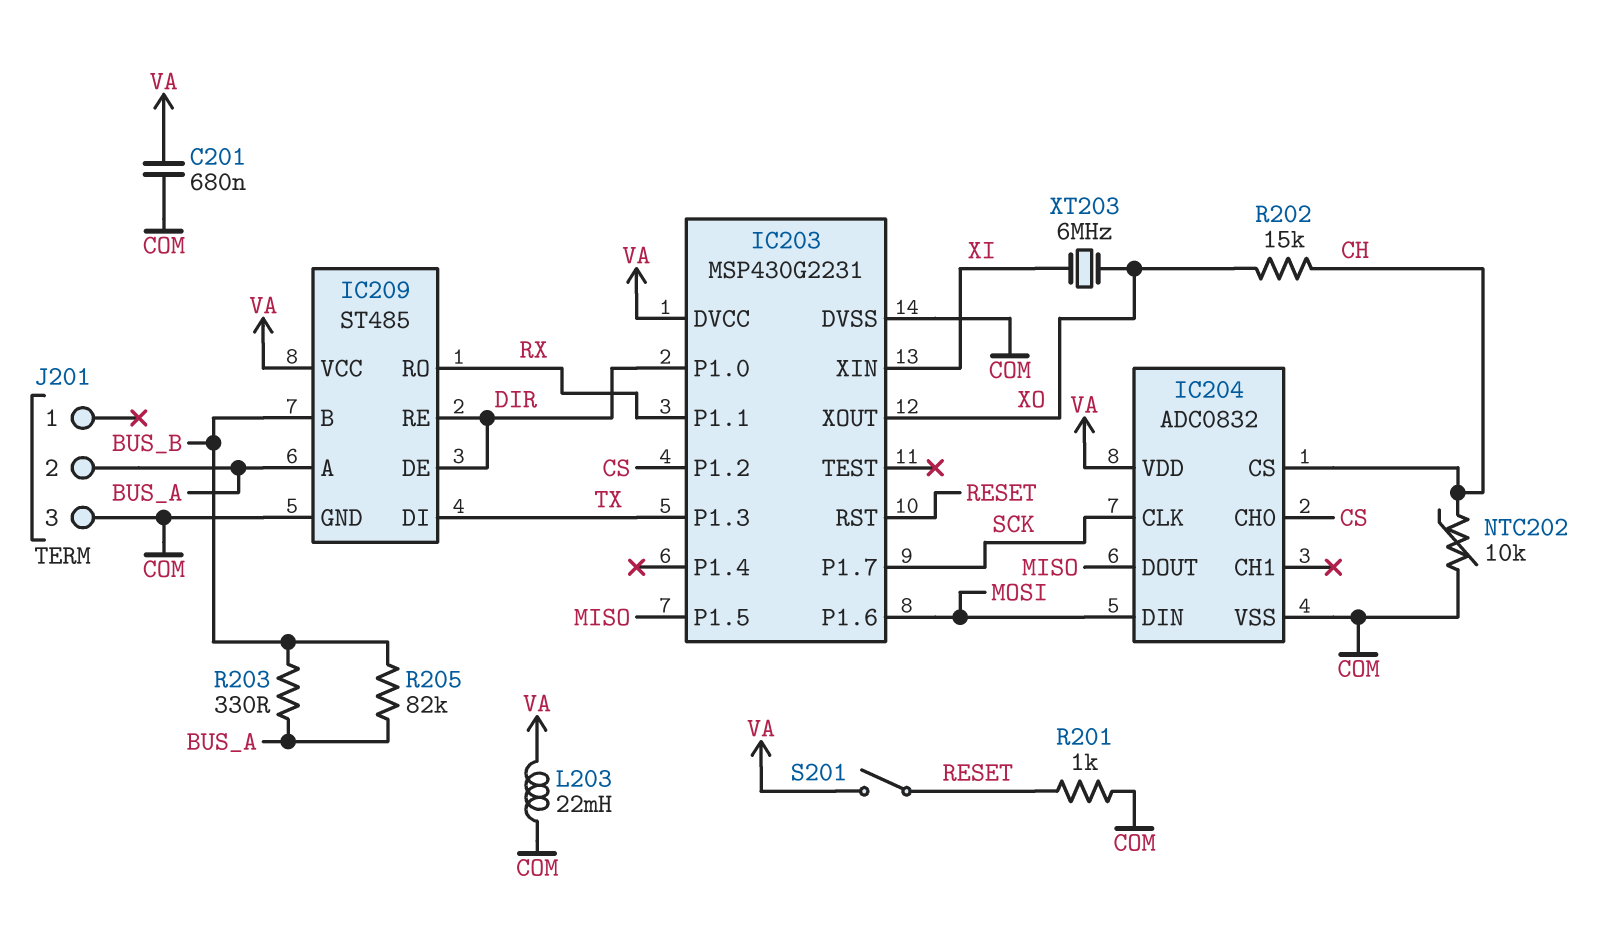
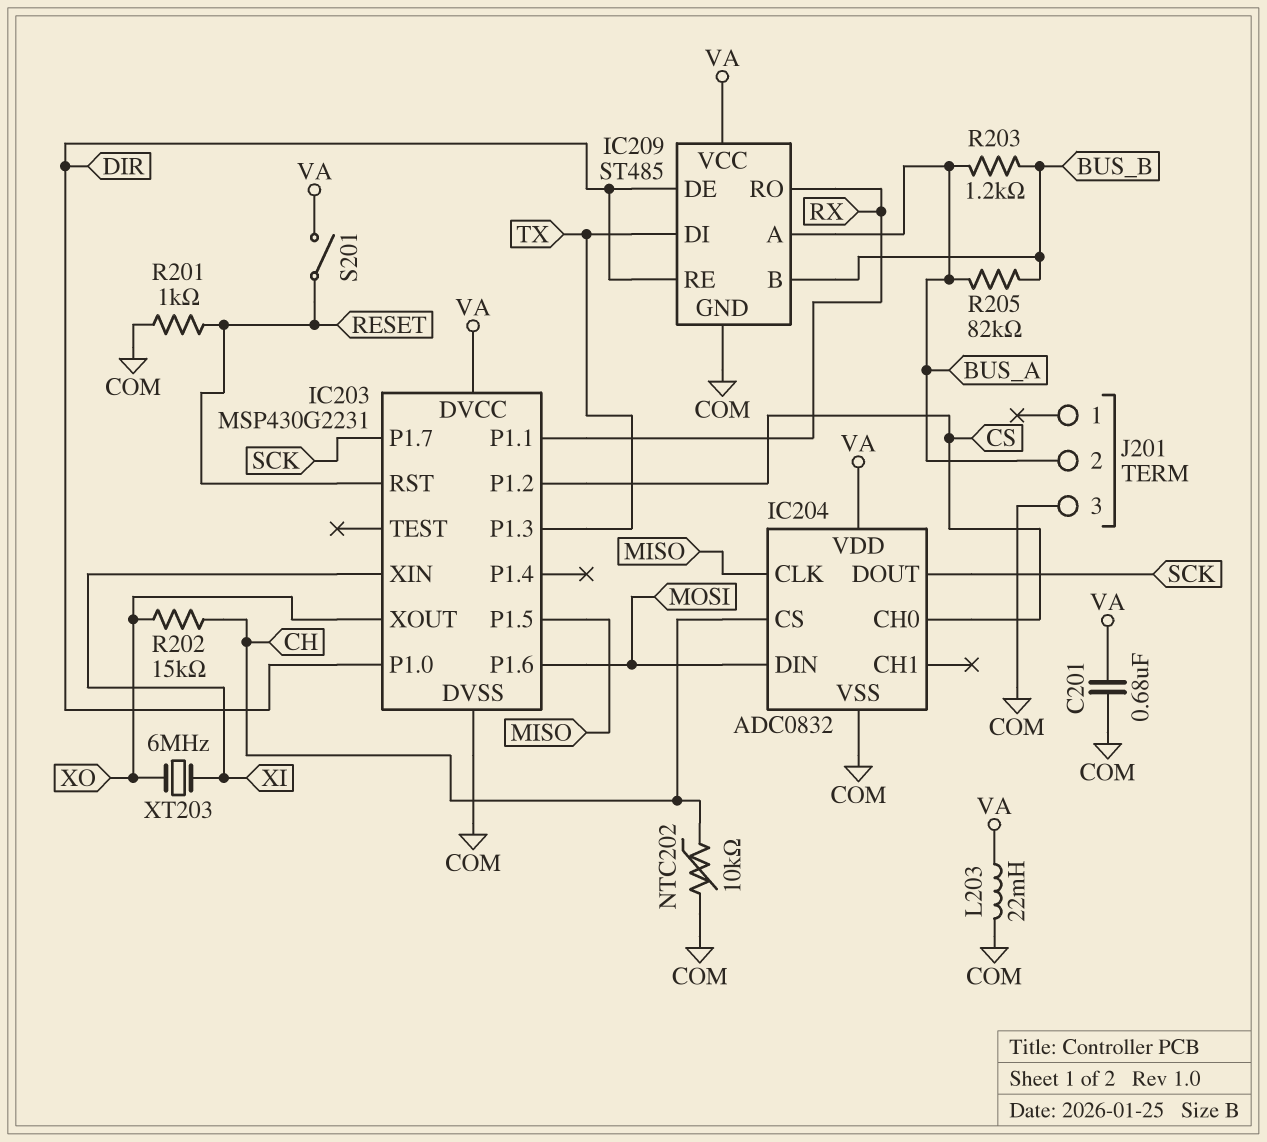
IC204 pin CLK: SCK -> MISO
IC204 pin DOUT: MISO -> SCK
R203: 330 (BUS_A, BUS_B) -> 1.2k (BUS_A, BUS_B)

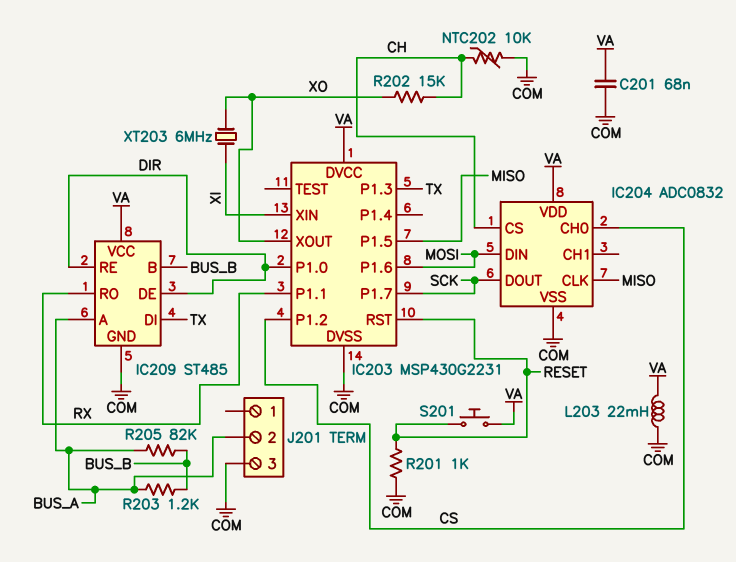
C201: 680nF (COM, VA) -> 68nF (COM, VA)
S201: switch (RESET, VA) -> button (RESET, VA)

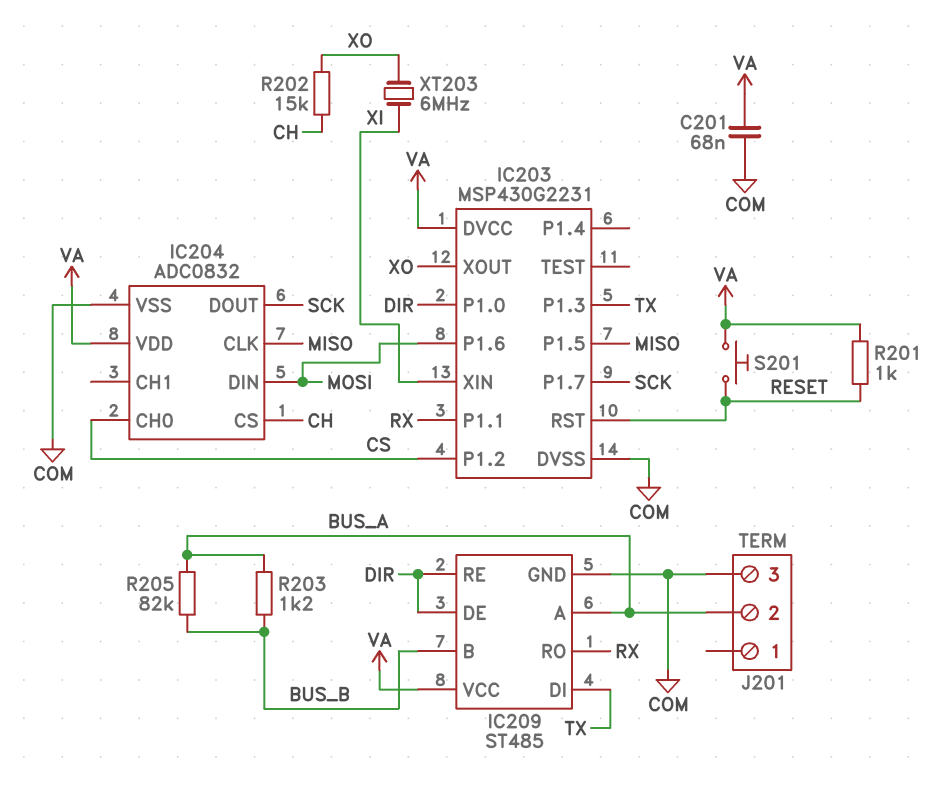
L203: 22mH (COM, VA) -> none
NTC202: 10k (CH, COM) -> none
R201: 1k (COM, RESET) -> 1k (RESET, VA)

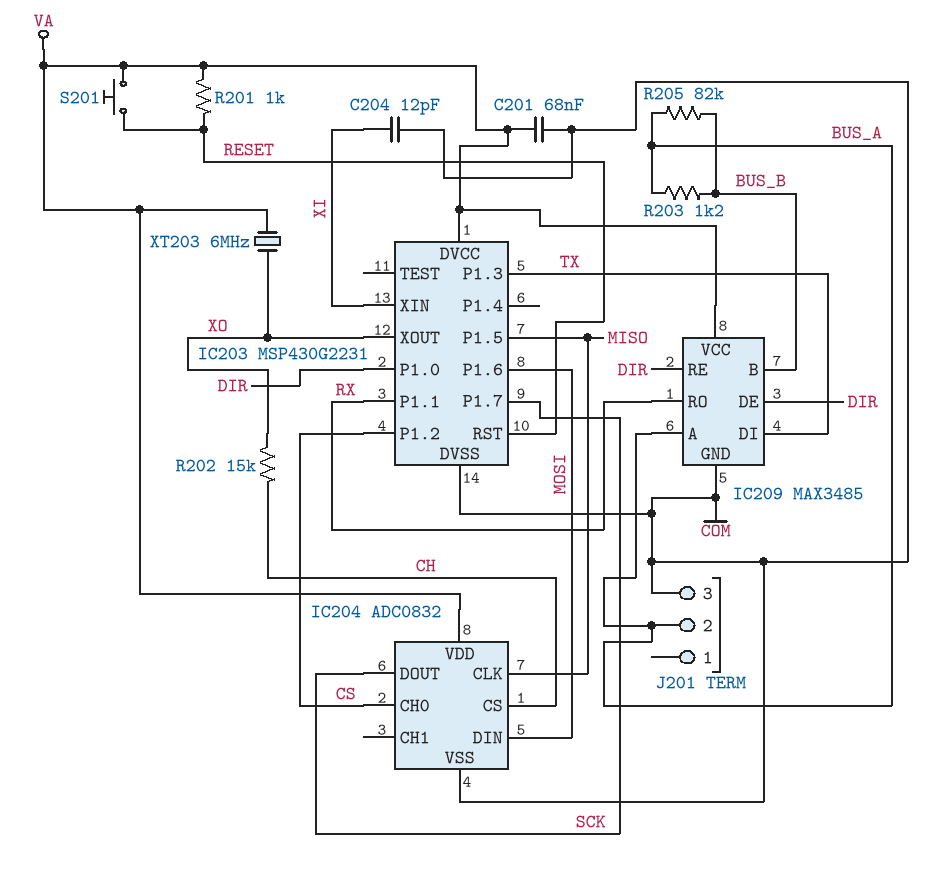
C204: none -> 12pF (COM, XI)
IC209: ST485 -> MAX3485
XT203: 6MHz (XI, XO) -> 6MHz (VA, XO)

